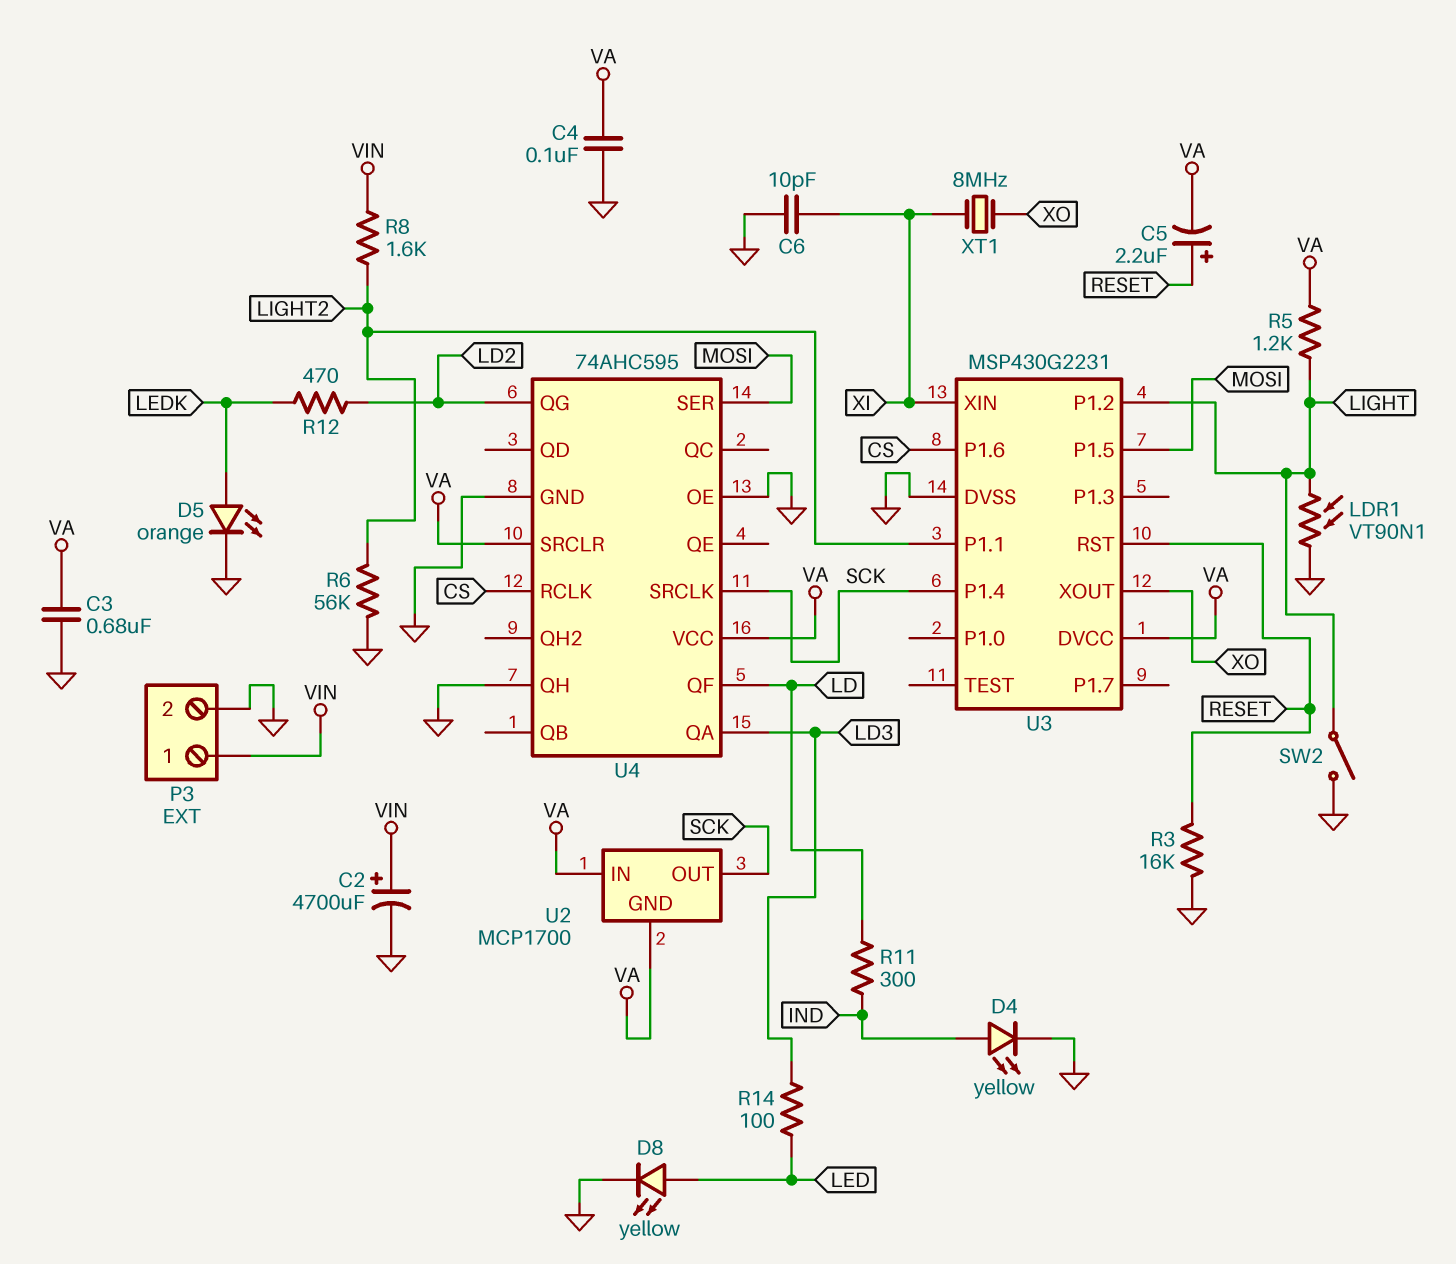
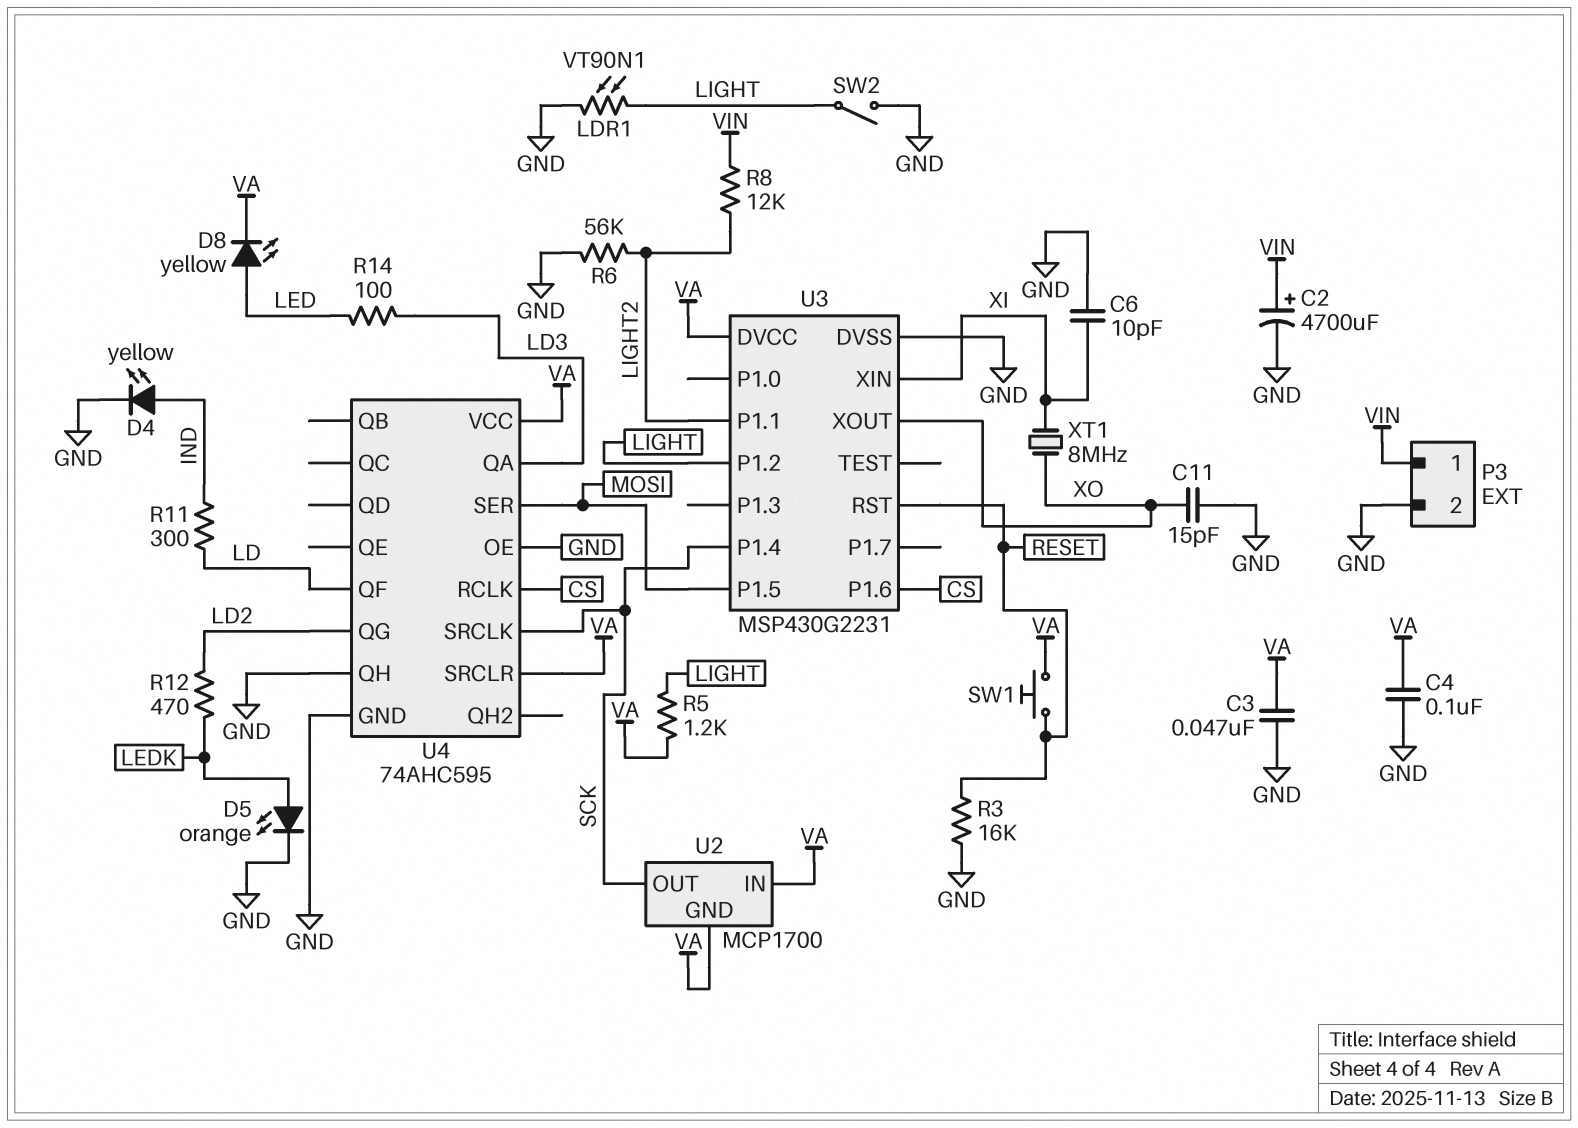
C3: 680nF (GND, VA) -> 47nF (GND, VA)
C5: 2.2uF (plus RESET, minus VA) -> none
C11: none -> 15pF (GND, XO)
D8: LED yellow (A LED, K GND) -> LED yellow (A LED, K VA)
R8: 1.6k (LIGHT2, VIN) -> 12k (LIGHT2, VIN)
SW1: none -> button (RESET, VA)

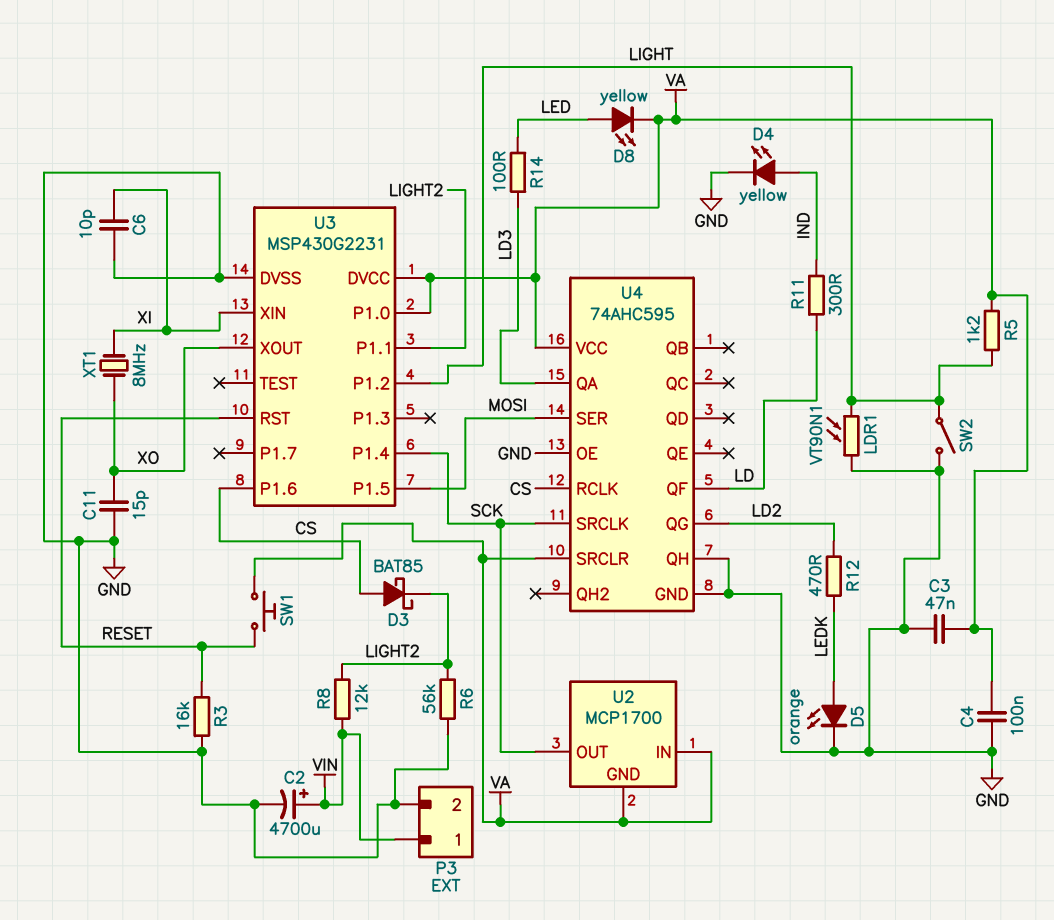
D3: none -> schottky BAT85 (A CS, K LIGHT2)
U3 pin P1.0: none -> VA

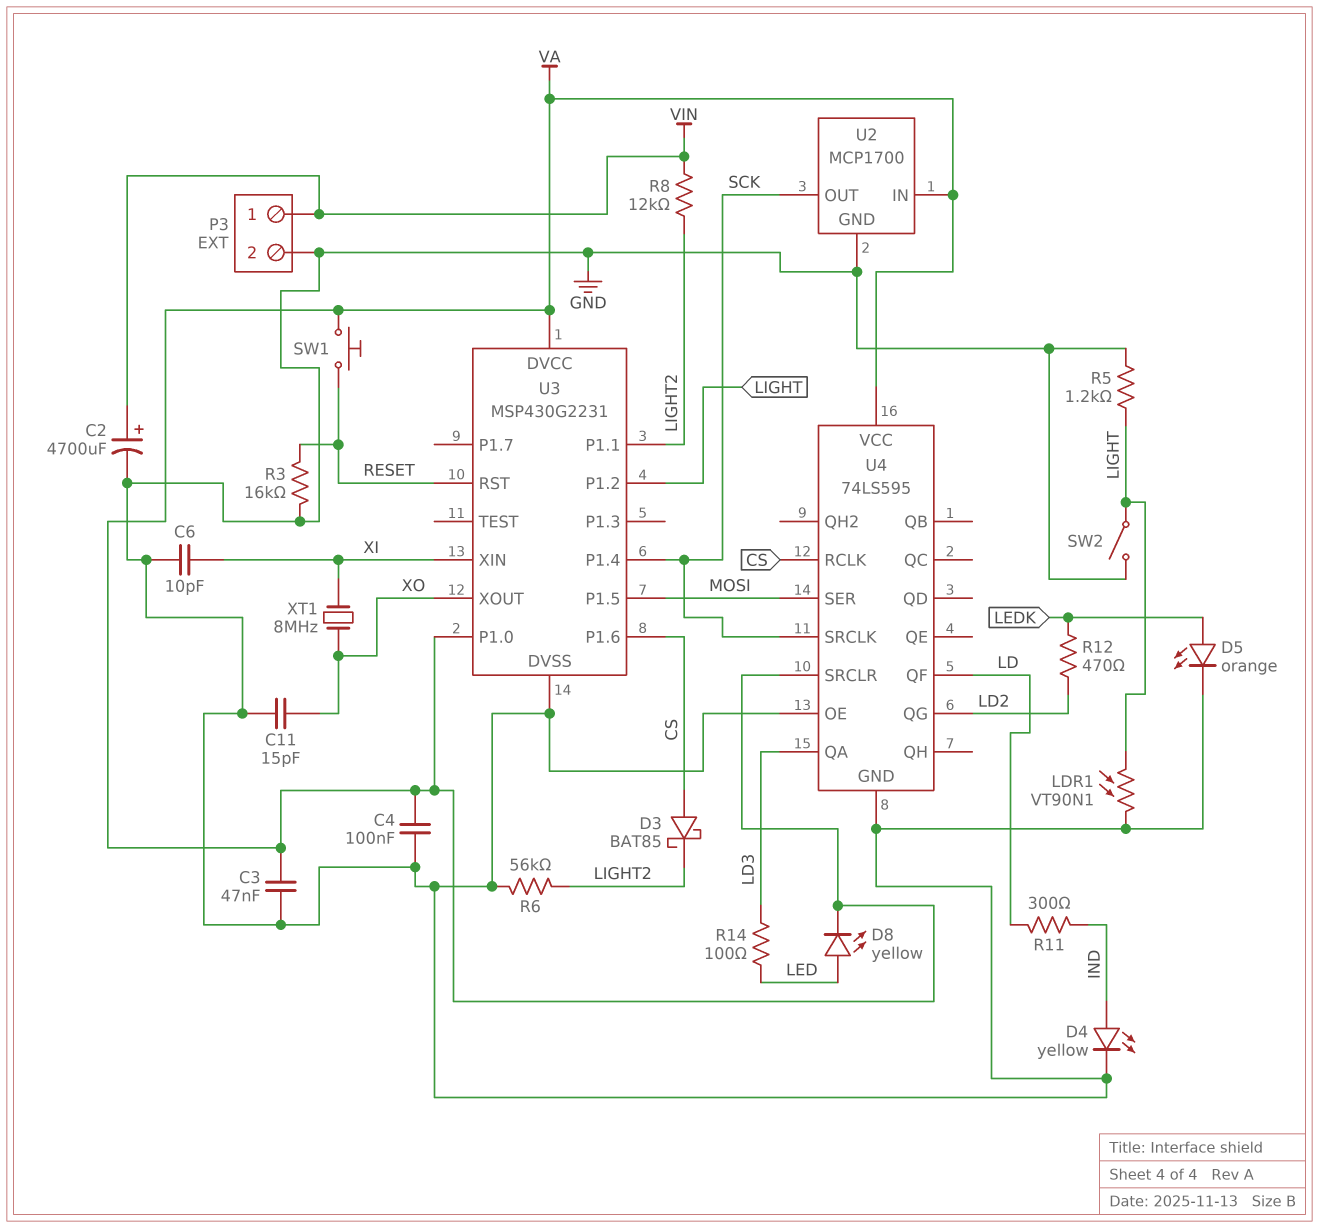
R5: 1.2k (LIGHT, VA) -> 1.2k (GND, LIGHT)
U2 pin GND: VA -> GND
U4: 74AHC595 -> 74LS595
U4 pin QH: GND -> none

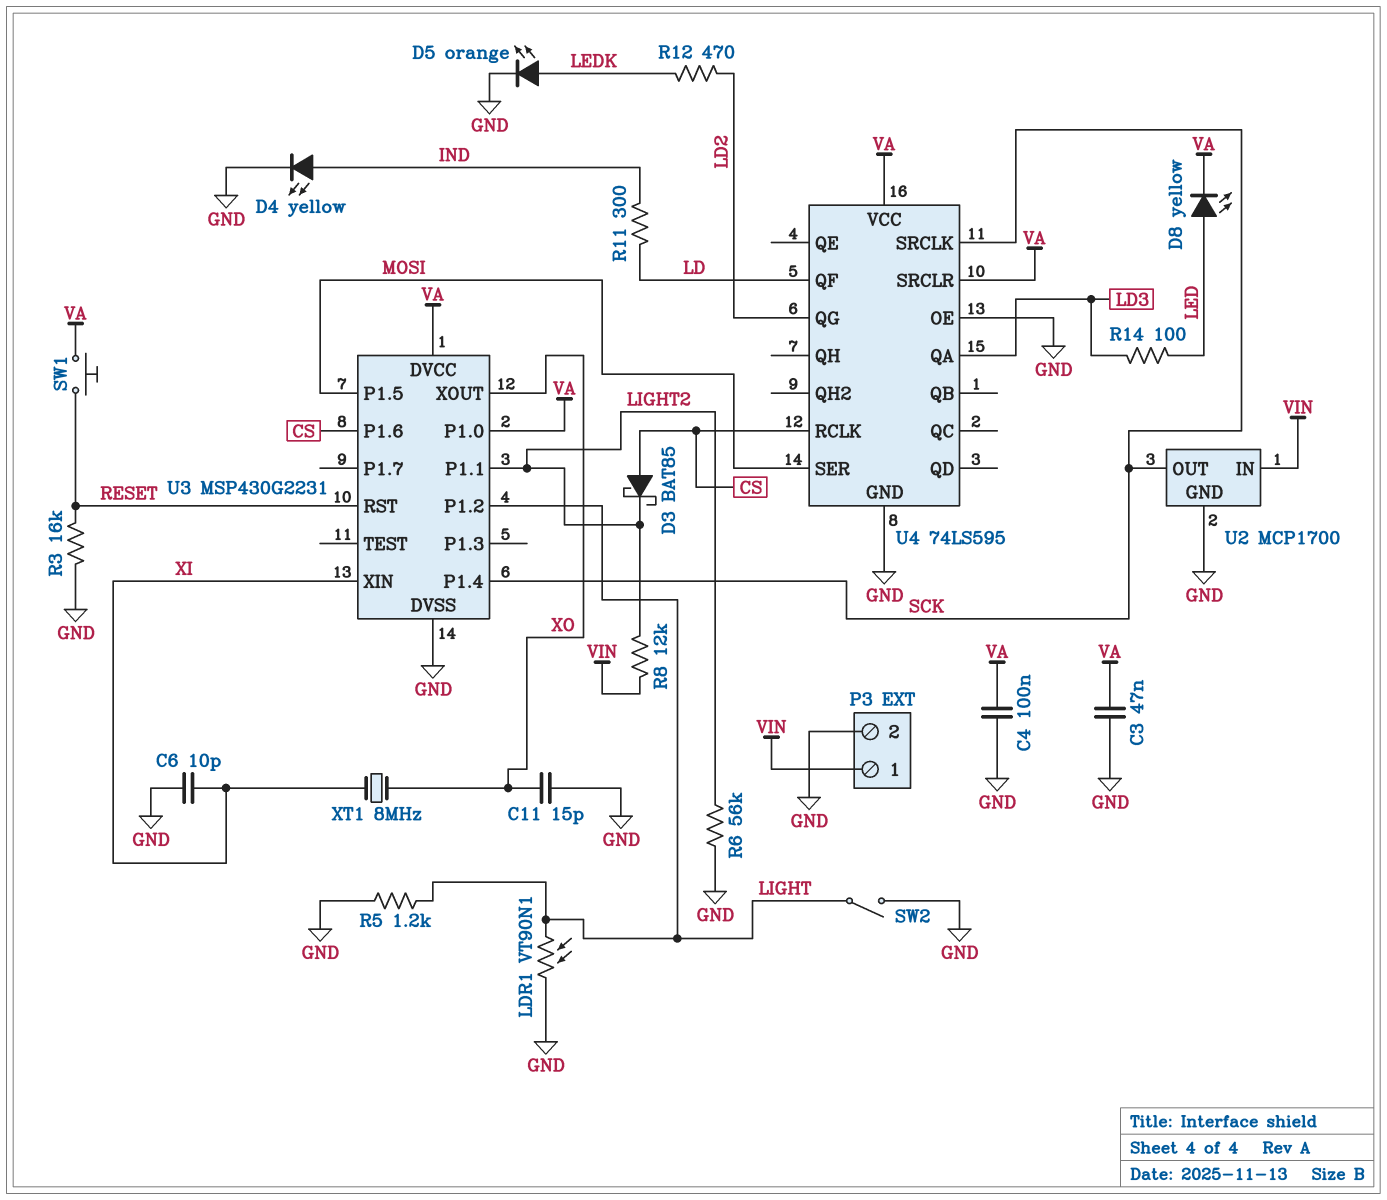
C2: 4700uF (plus VIN, minus GND) -> none
U2 pin IN: VA -> VIN

